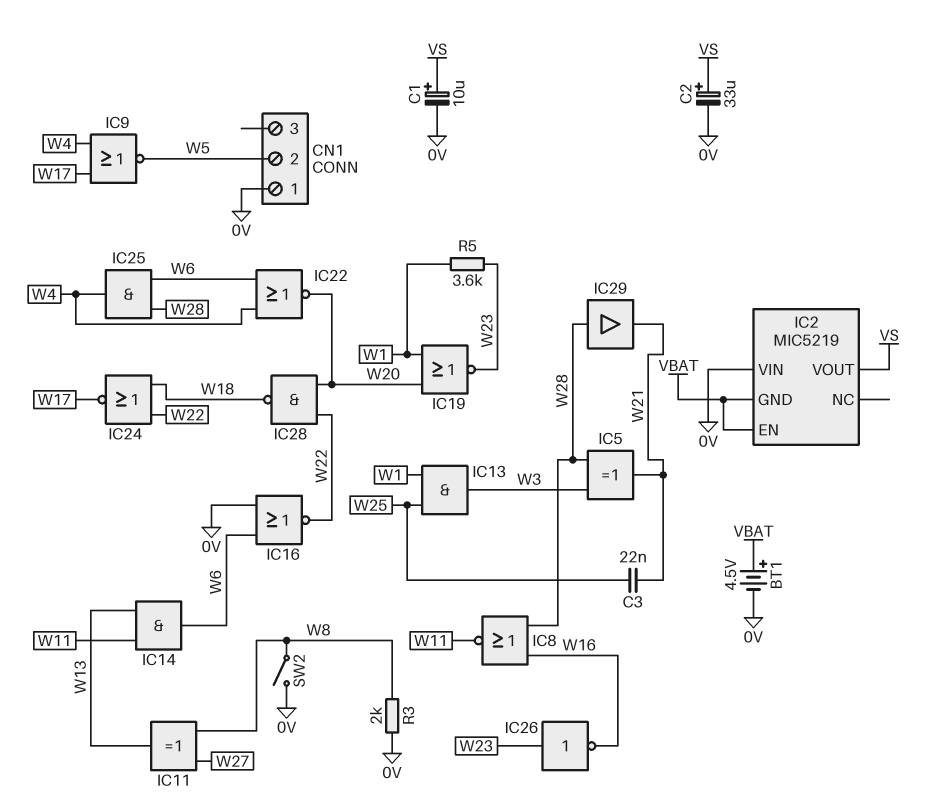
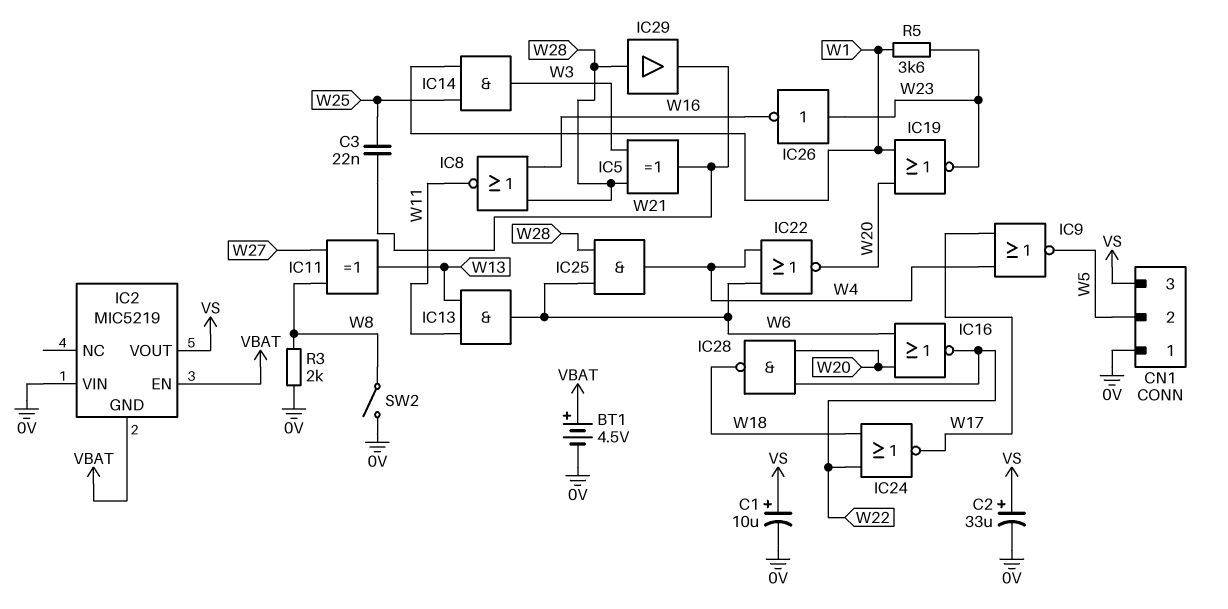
CN1 pin 3: none -> VS
IC13: AND (in W1, in W25, out W3) -> AND (in W11, in W13, out W6)
IC14: AND (in W11, in W13, out W6) -> AND (in W1, in W25, out W3)
IC16: NOR (in 0V, in W6, out W22) -> NOR (in W6, in W20, out W22)

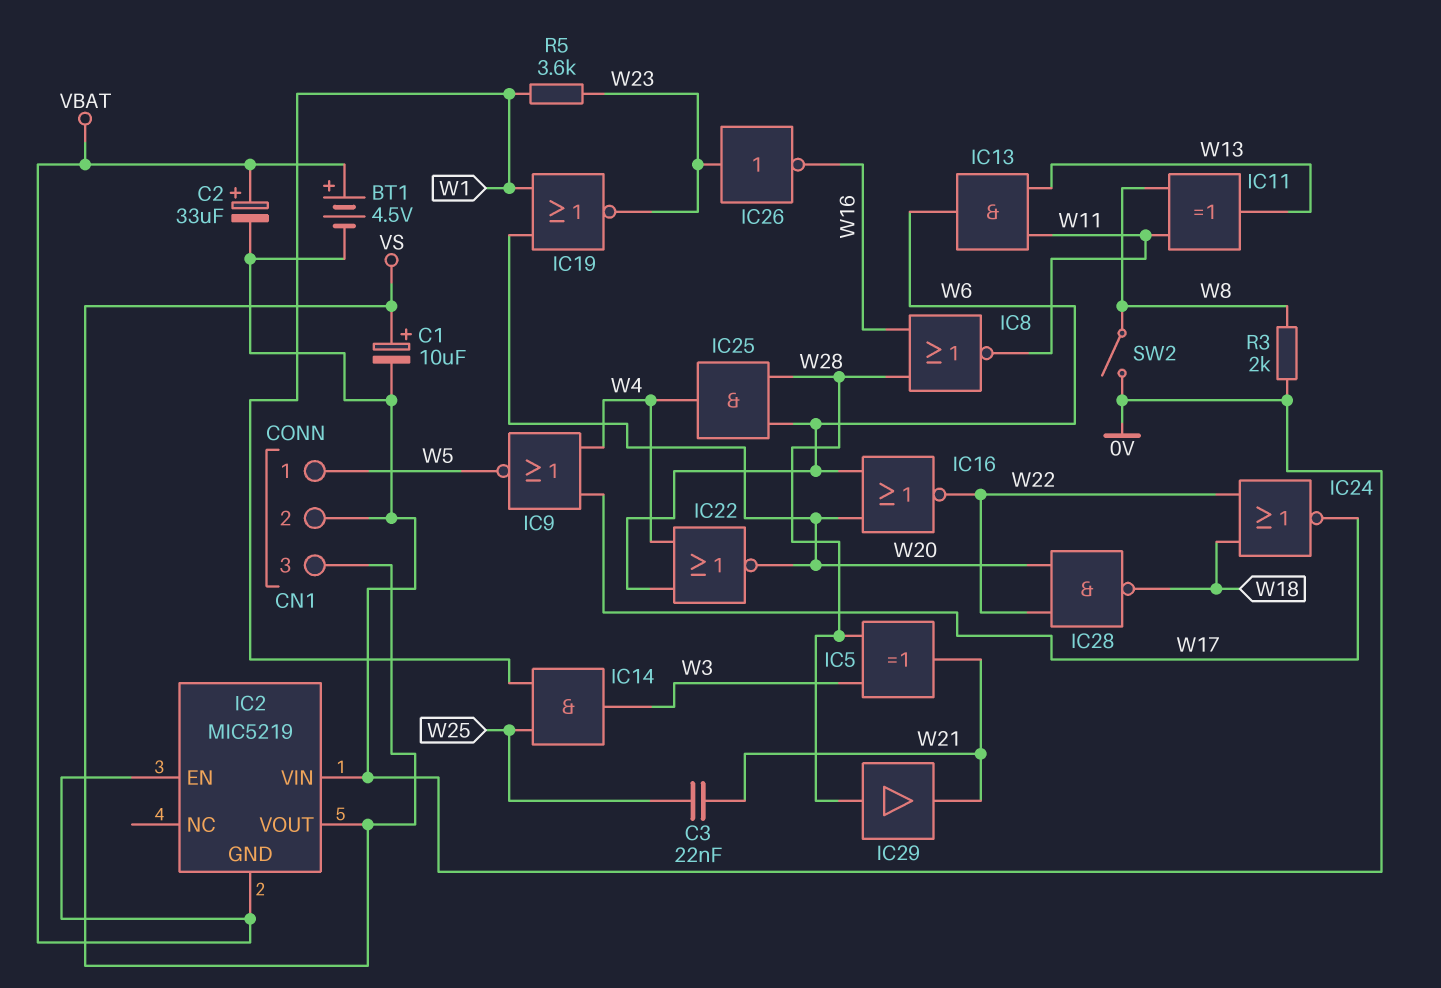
C2: 33uF (plus VS, minus 0V) -> 33uF (plus VBAT, minus 0V)
CN1 pin 1: 0V -> W5
CN1 pin 2: W5 -> 0V
IC11: XOR (in W8, in W27, out W13) -> XOR (in W8, in W11, out W13)

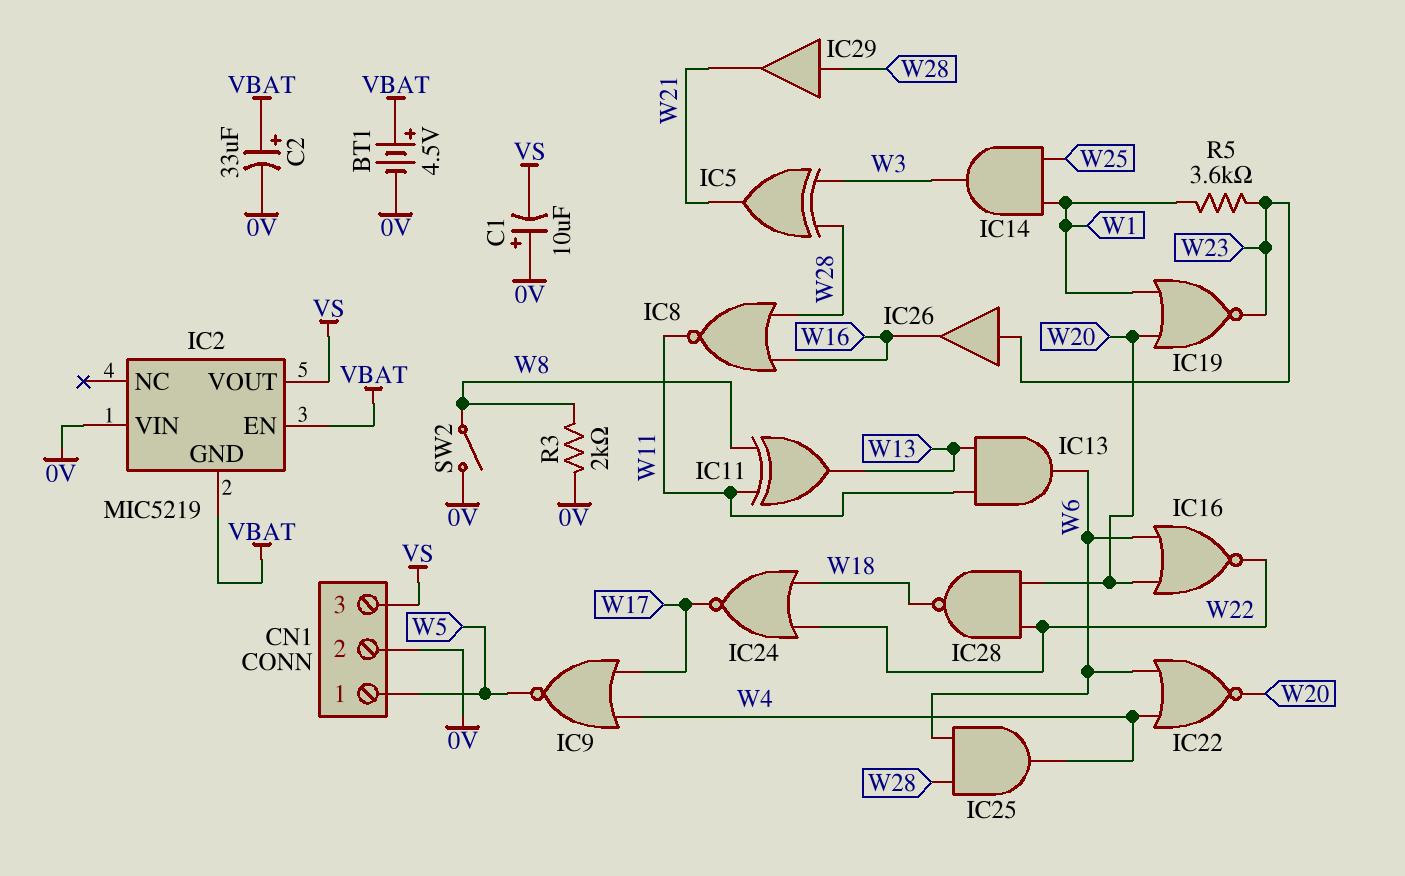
C1: 10uF (plus VS, minus 0V) -> 10uF (plus 0V, minus VS)
C3: 22nF (W21, W25) -> none
IC26: NOT (in W23, out W16) -> buffer (in W23, out W16)

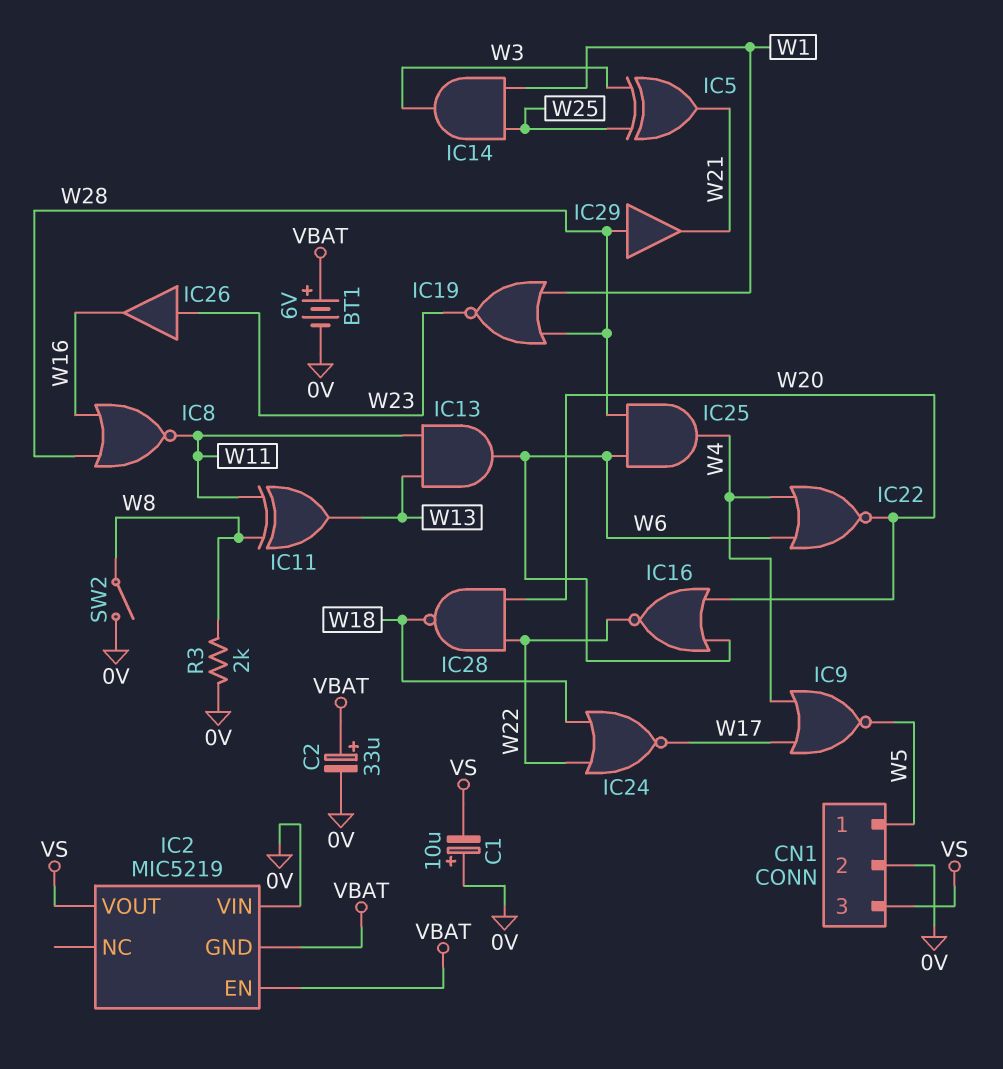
BT1: 4.5V (plus VBAT, minus 0V) -> 6V (plus VBAT, minus 0V)
IC5: XOR (in W3, in W28, out W21) -> XOR (in W3, in W25, out W21)
IC19: NOR (in W1, in W20, out W23) -> NOR (in W1, in W28, out W23)
R5: 3.6k (W1, W23) -> none

